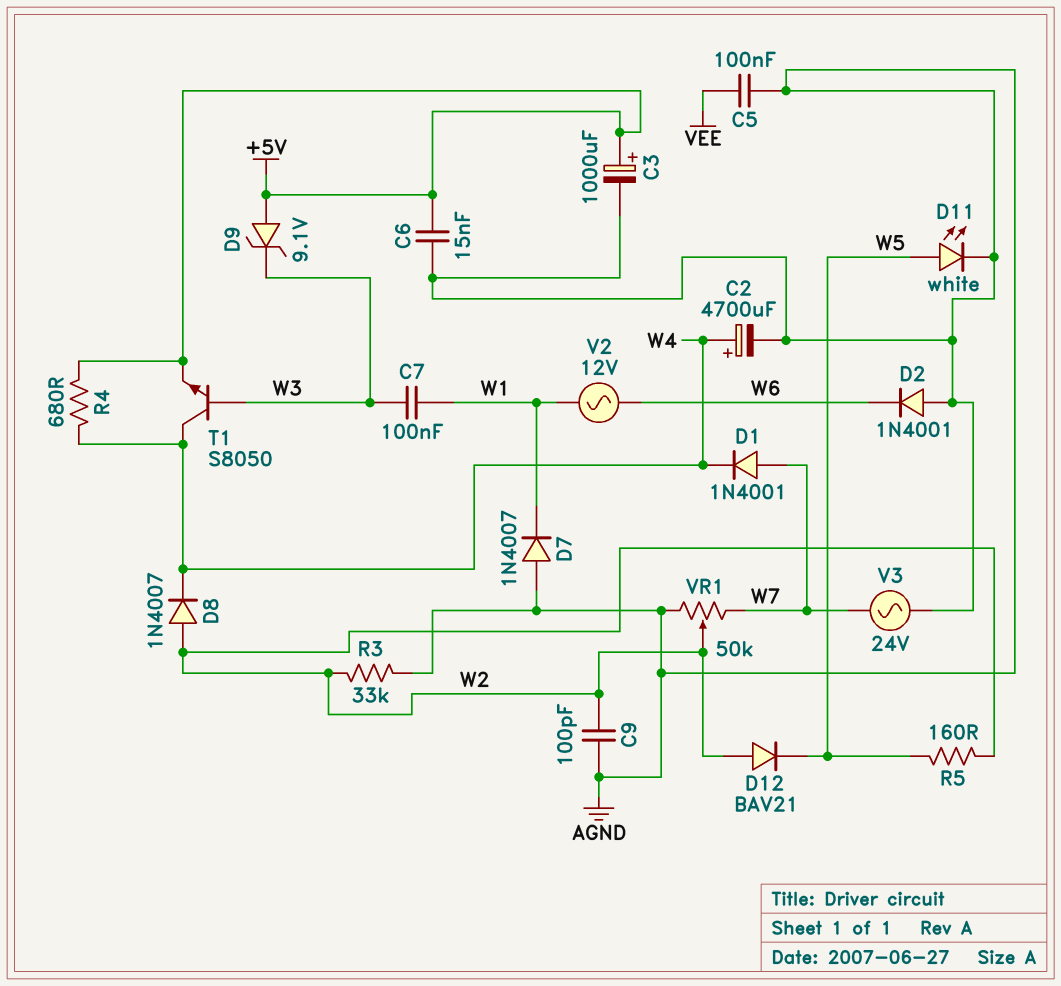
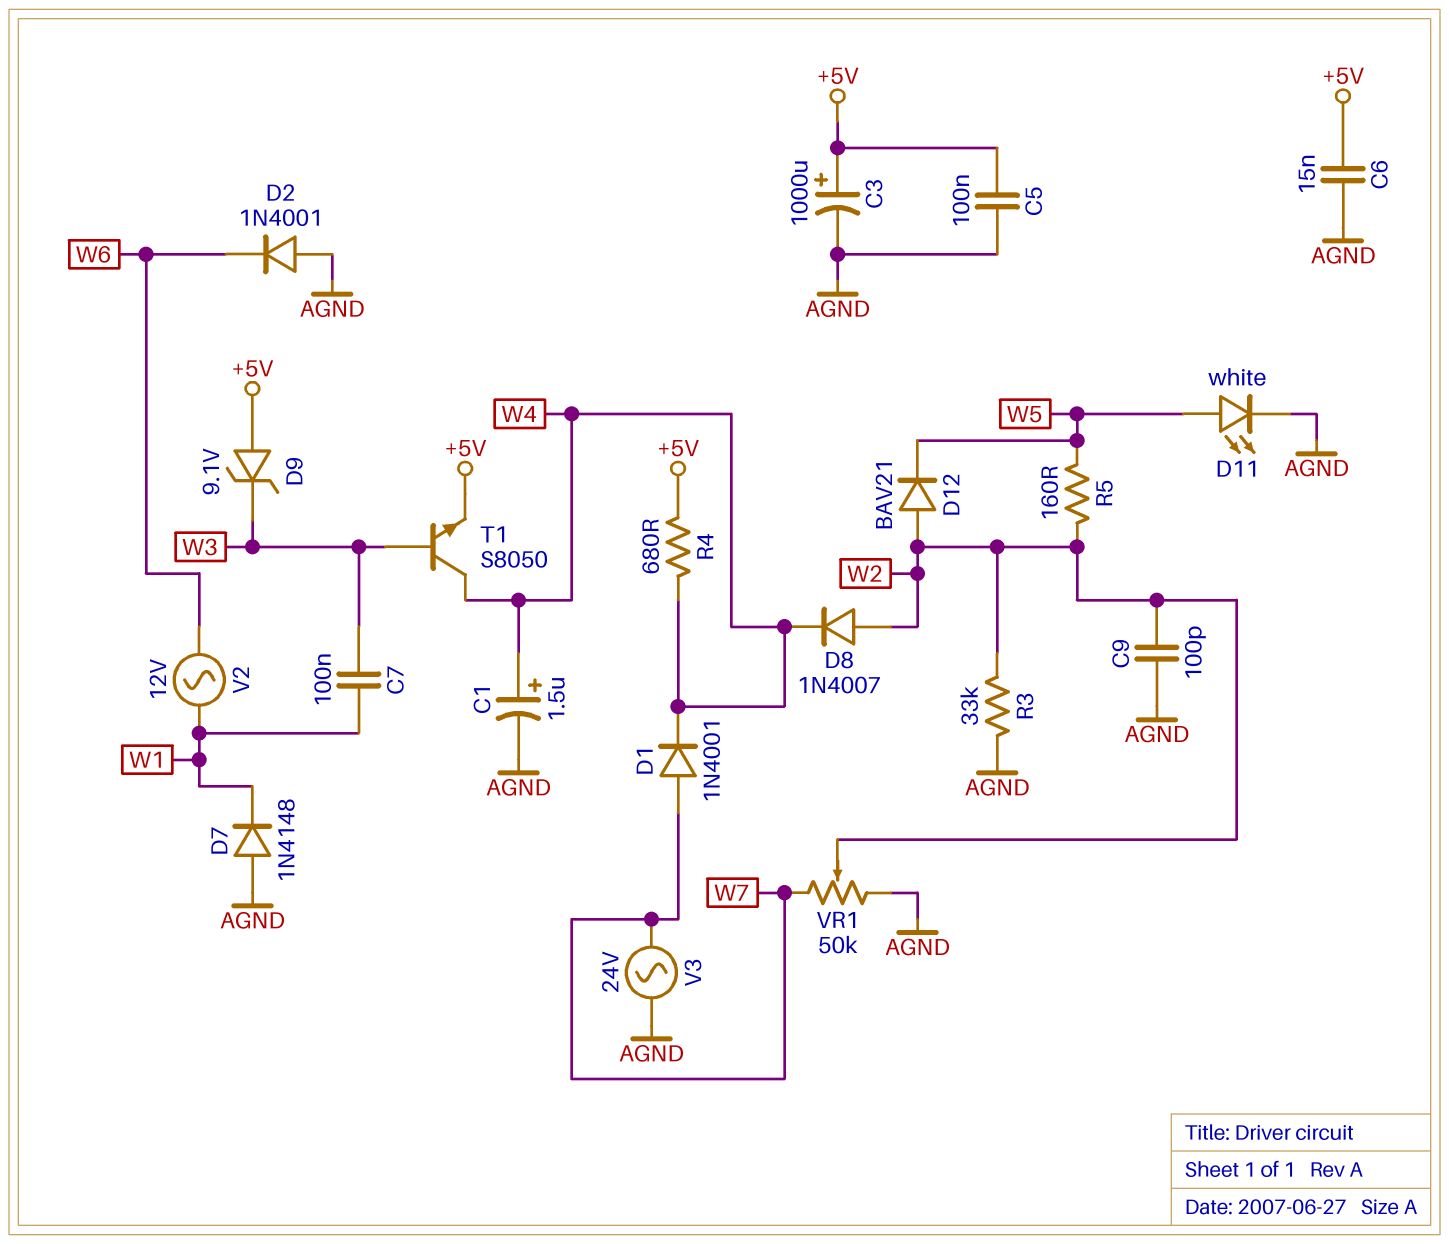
C1: none -> 1.5uF (plus W4, minus AGND)
C2: 4700uF (plus W4, minus AGND) -> none
C5: 100nF (AGND, VEE) -> 100nF (+5V, AGND)
D7: diode 1N4007 (A AGND, K W1) -> diode 1N4148 (A AGND, K W1)

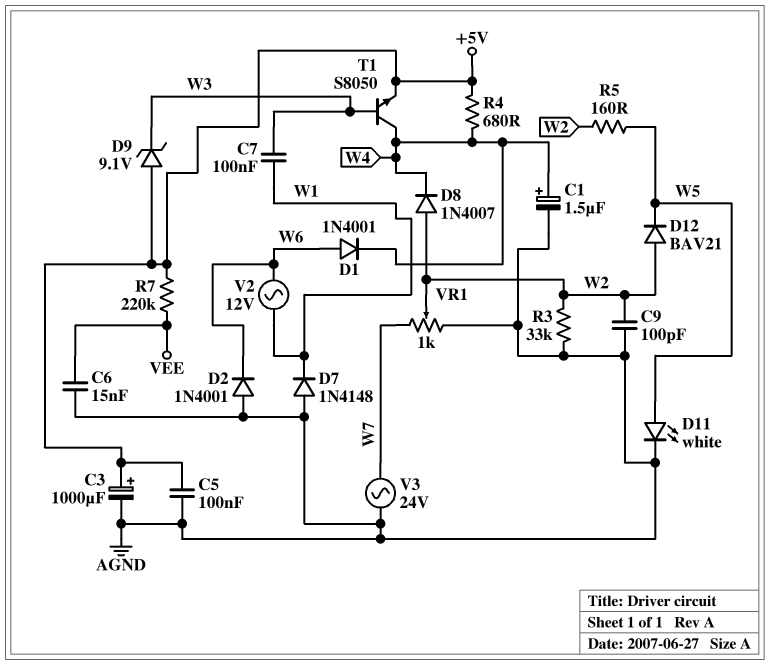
C6: 15nF (+5V, AGND) -> 15nF (AGND, VEE)
D1: diode 1N4001 (A W7, K W4) -> diode 1N4001 (A W6, K W4)
R7: none -> 220k (+5V, VEE)
VR1: 50k (AGND, W7, wiper W2) -> 1k (AGND, W7, wiper W2)

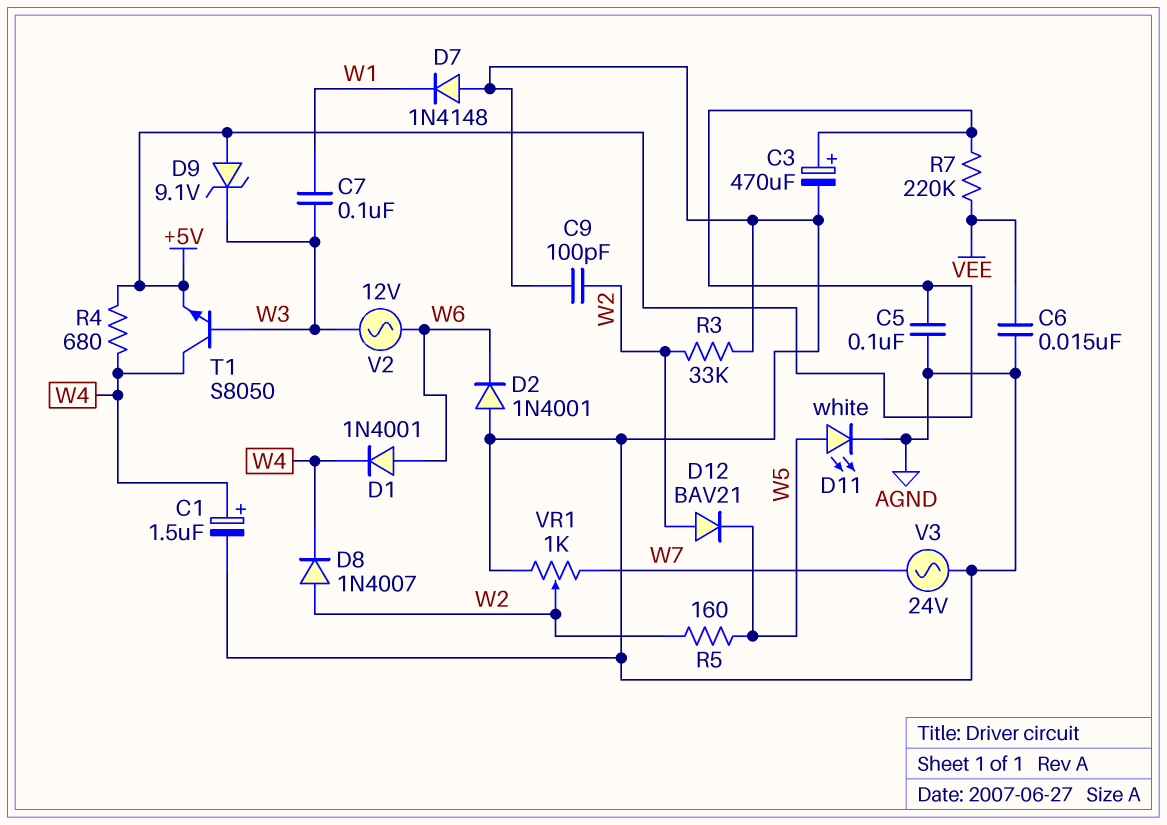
C3: 1000uF (plus +5V, minus AGND) -> 470uF (plus +5V, minus AGND)
V2: AC 12V (W1, W6) -> AC 12V (W3, W6)

